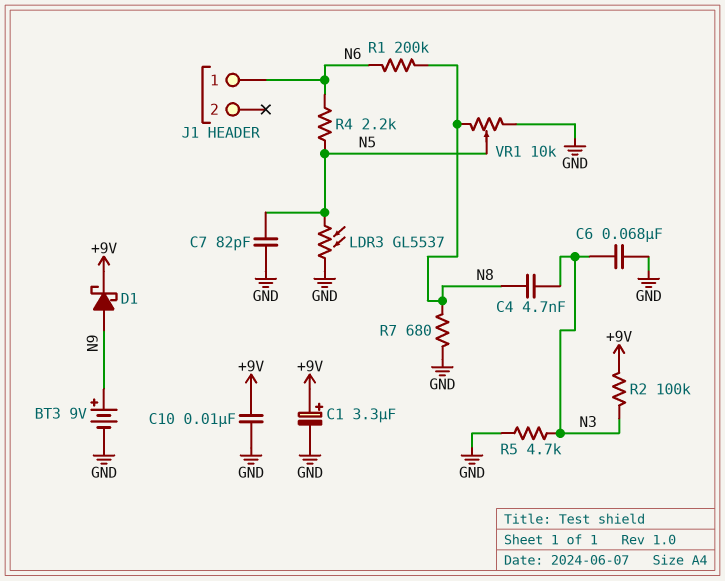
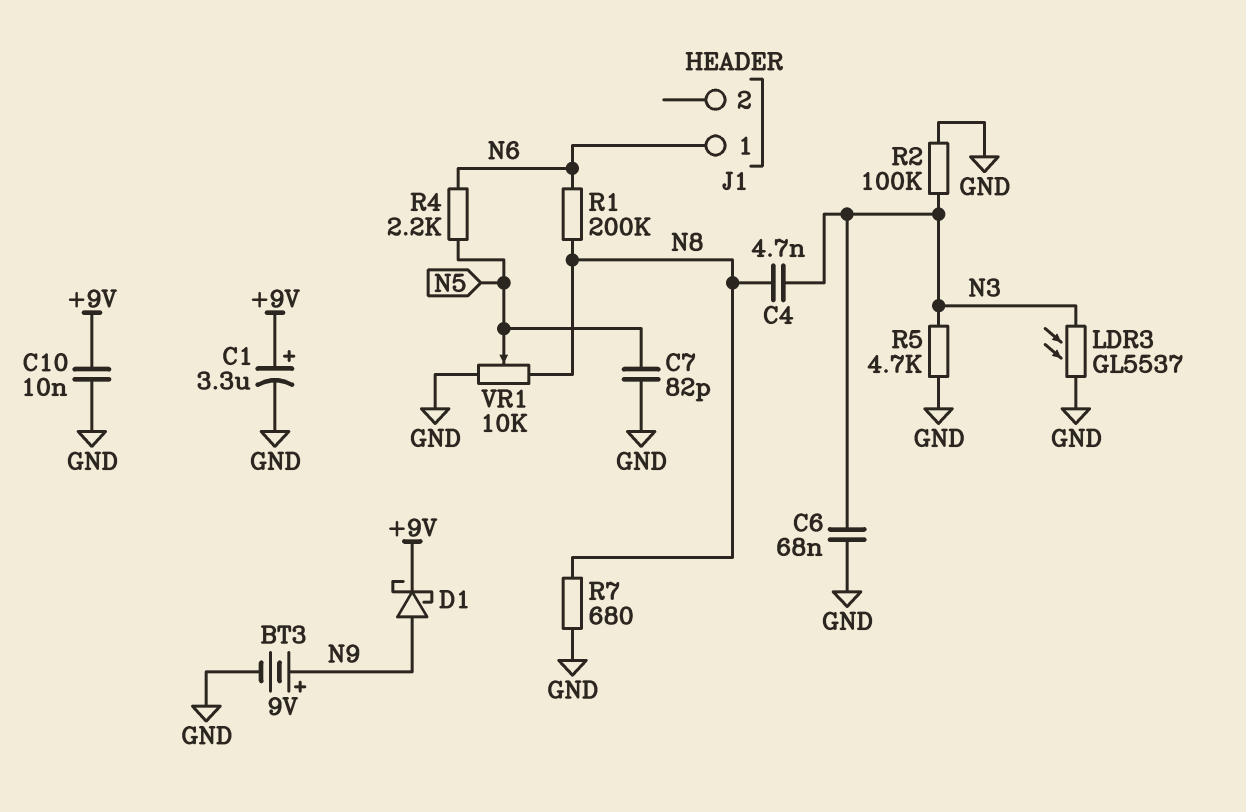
LDR3: GL5537 (GND, N5) -> GL5537 (GND, N3)
R2: 100k (+9V, N3) -> 100k (GND, N3)

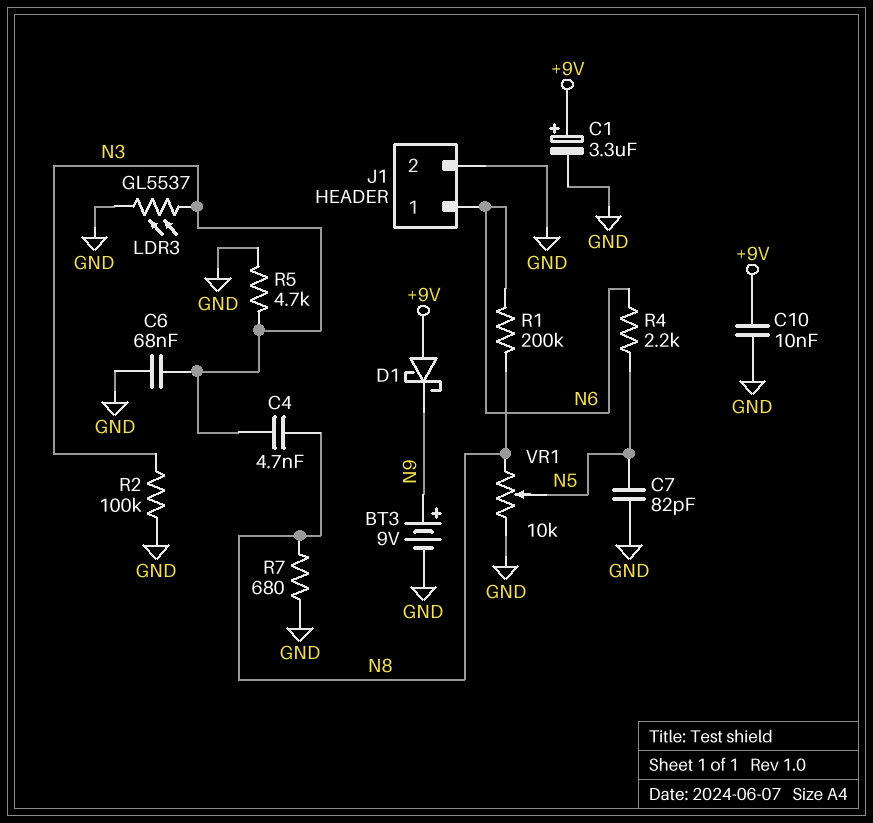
D1: schottky (A N9, K +9V) -> schottky (A +9V, K N9)
J1 pin 2: none -> GND

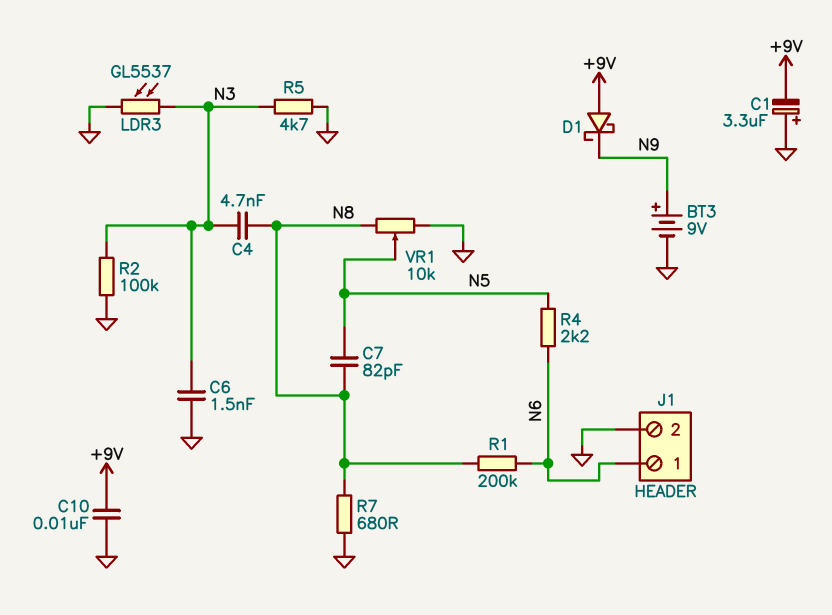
C1: 3.3uF (plus +9V, minus GND) -> 3.3uF (plus GND, minus +9V)
C6: 68nF (GND, N3) -> 1.5nF (GND, N3)
C7: 82pF (GND, N5) -> 82pF (N5, N8)

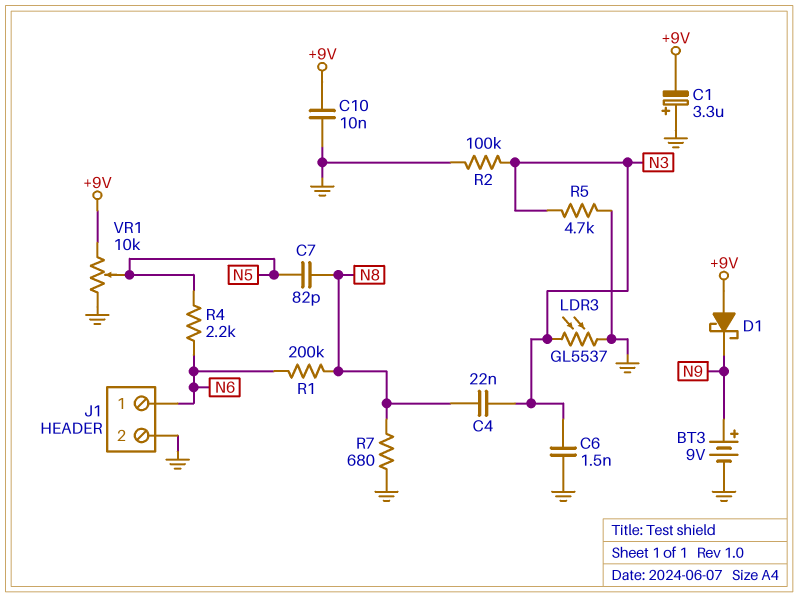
C4: 4.7nF (N3, N8) -> 22nF (N3, N8)
VR1: 10k (GND, N8, wiper N5) -> 10k (+9V, GND, wiper N5)

